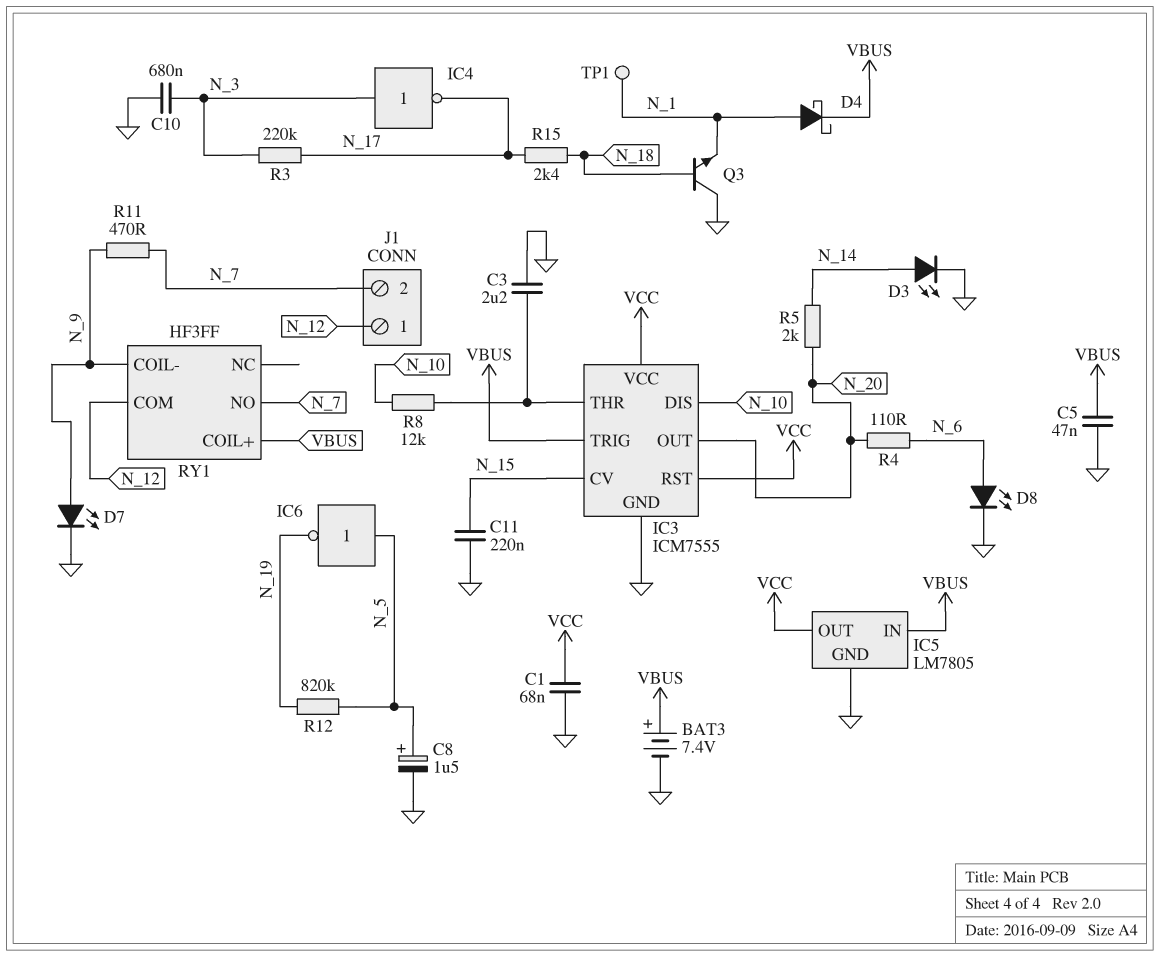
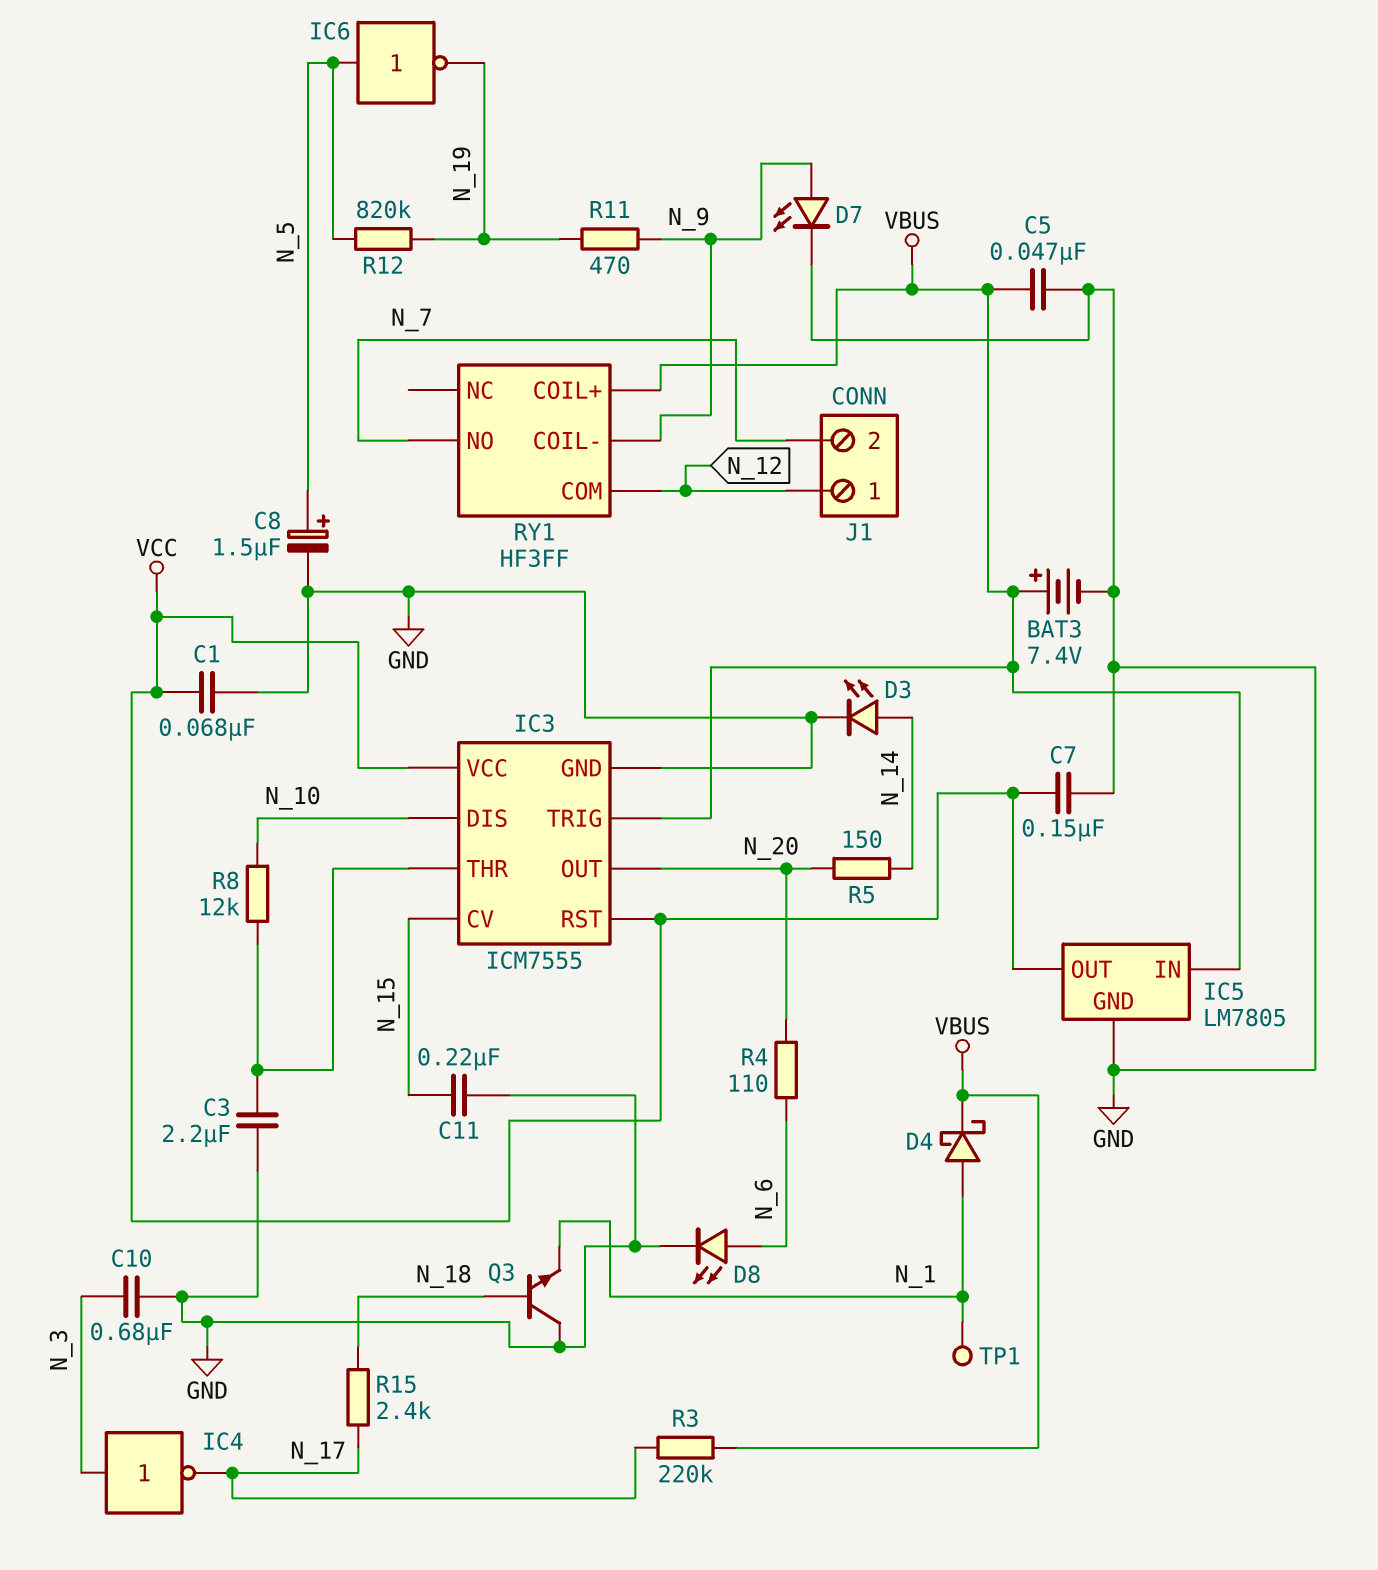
C7: none -> 150nF (GND, VCC)
R3: 220k (N_3, N_17) -> 220k (N_17, VBUS)
R5: 2k (N_14, N_20) -> 150 (N_14, N_20)
R11: 470 (N_7, N_9) -> 470 (N_9, N_19)

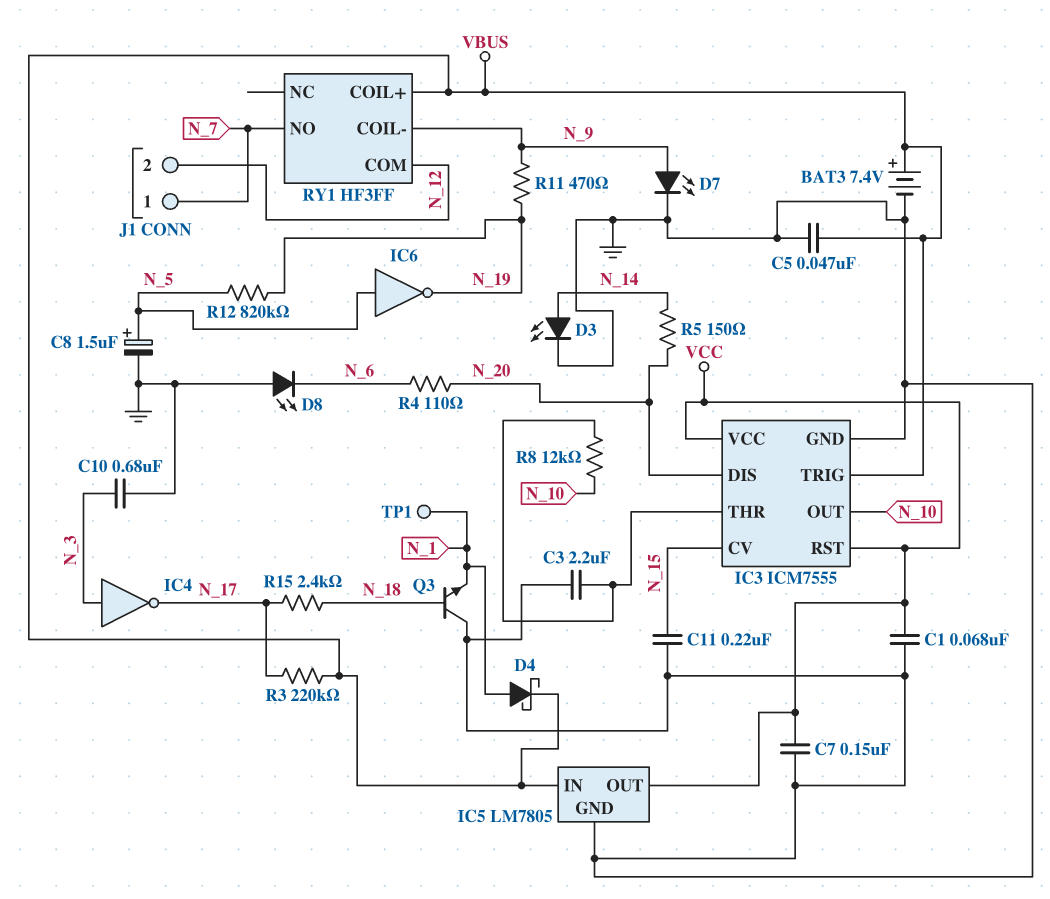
D8: LED (A N_6, K GND) -> LED (A GND, K N_6)
IC3 pin DIS: N_10 -> N_20
IC3 pin OUT: N_20 -> N_10
J1 pin 1: N_12 -> N_7
J1 pin 2: N_7 -> N_12

